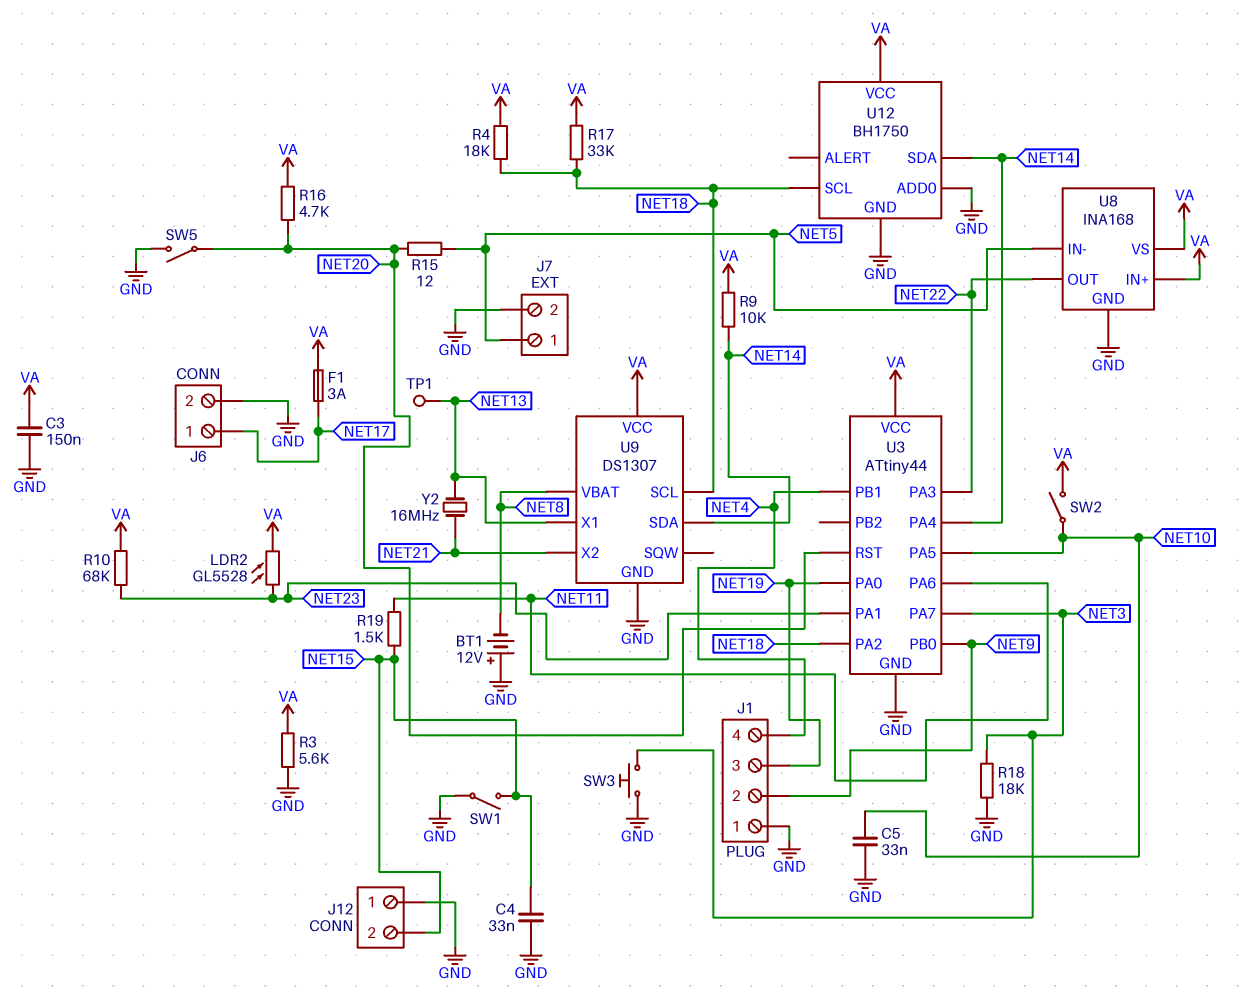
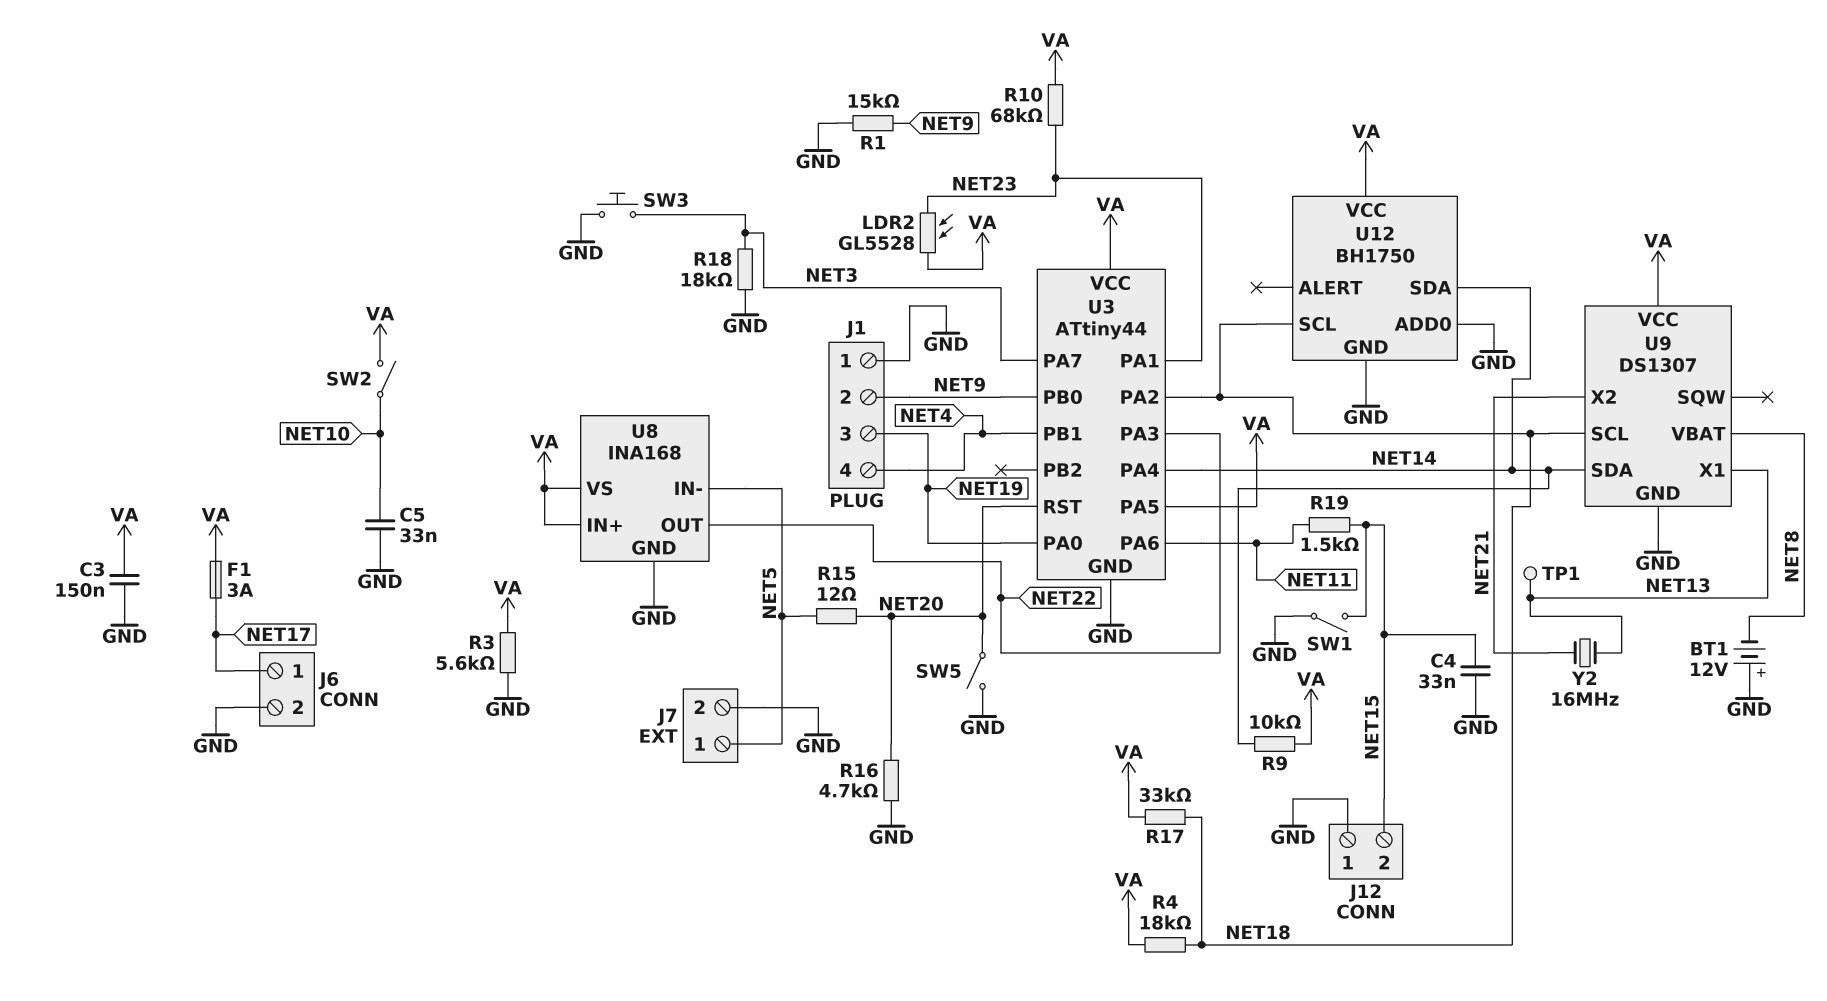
R1: none -> 15k (GND, NET9)
R16: 4.7k (NET20, VA) -> 4.7k (GND, NET20)
U3 pin PA5: NET10 -> VA

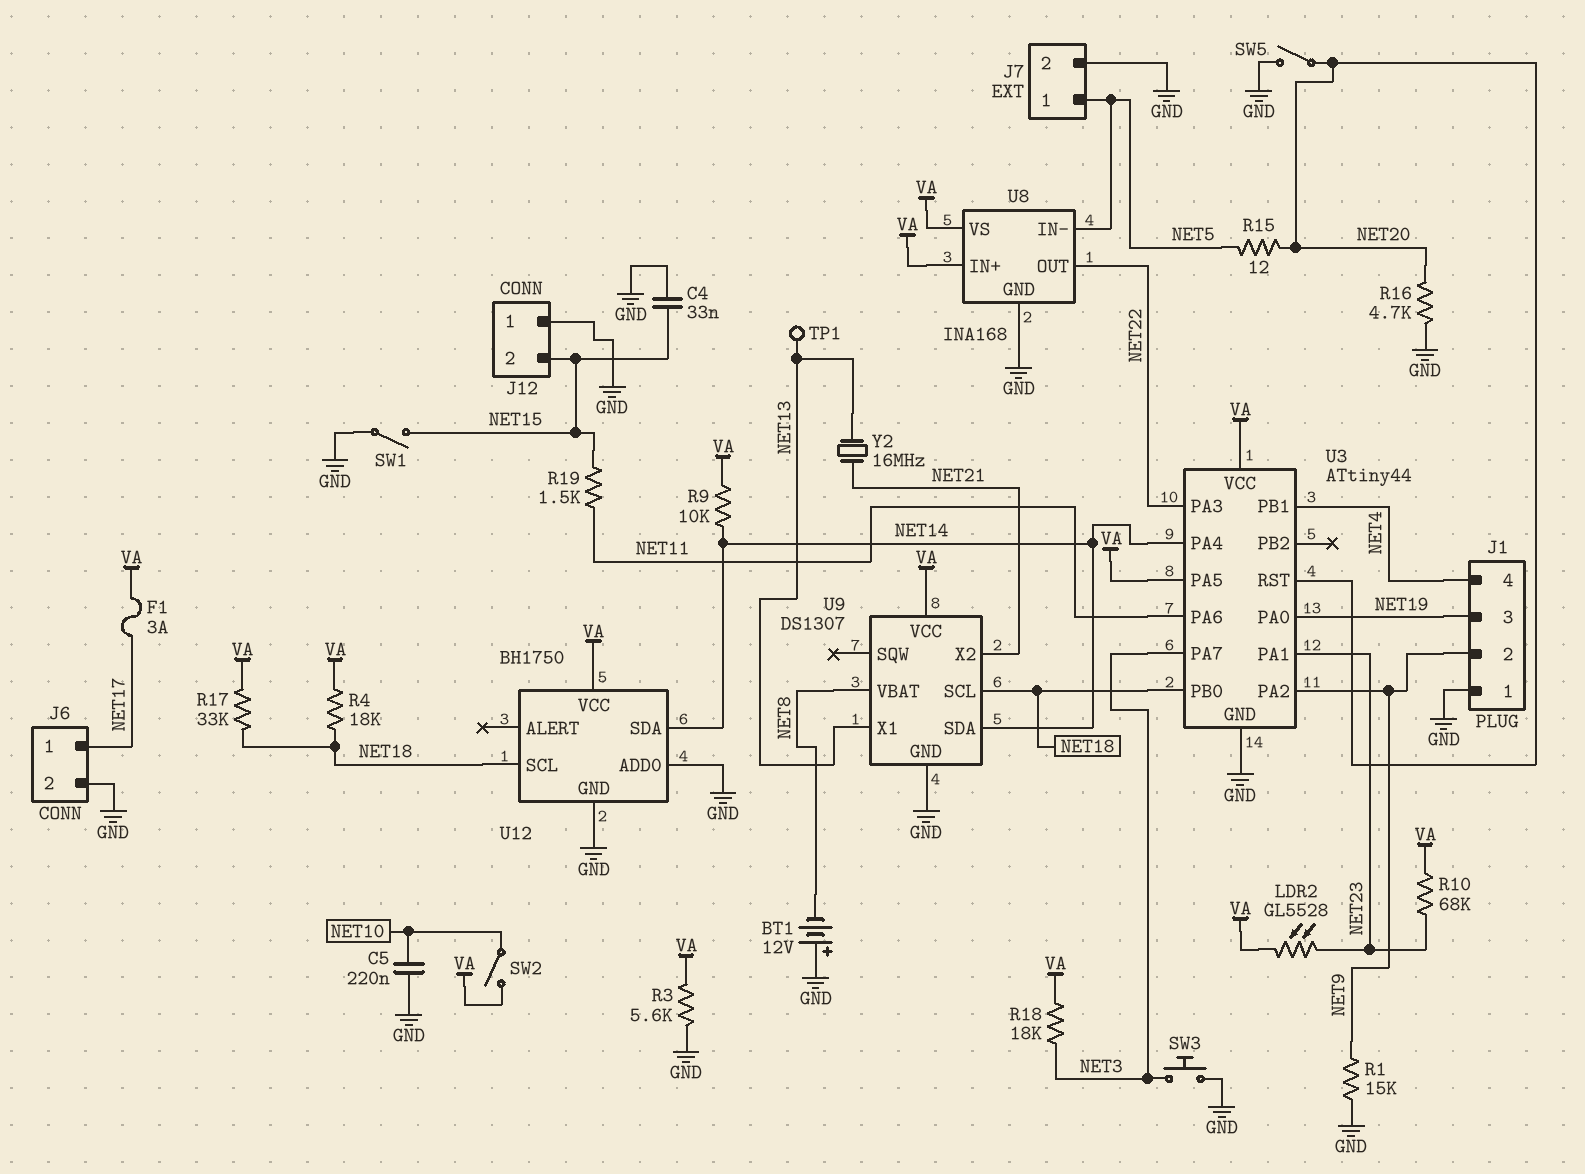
C3: 150nF (GND, VA) -> none
C5: 33nF (GND, NET10) -> 220nF (GND, NET10)
R18: 18k (GND, NET3) -> 18k (NET3, VA)
U3 pin PA2: NET18 -> NET9
U3 pin PB0: NET9 -> NET18

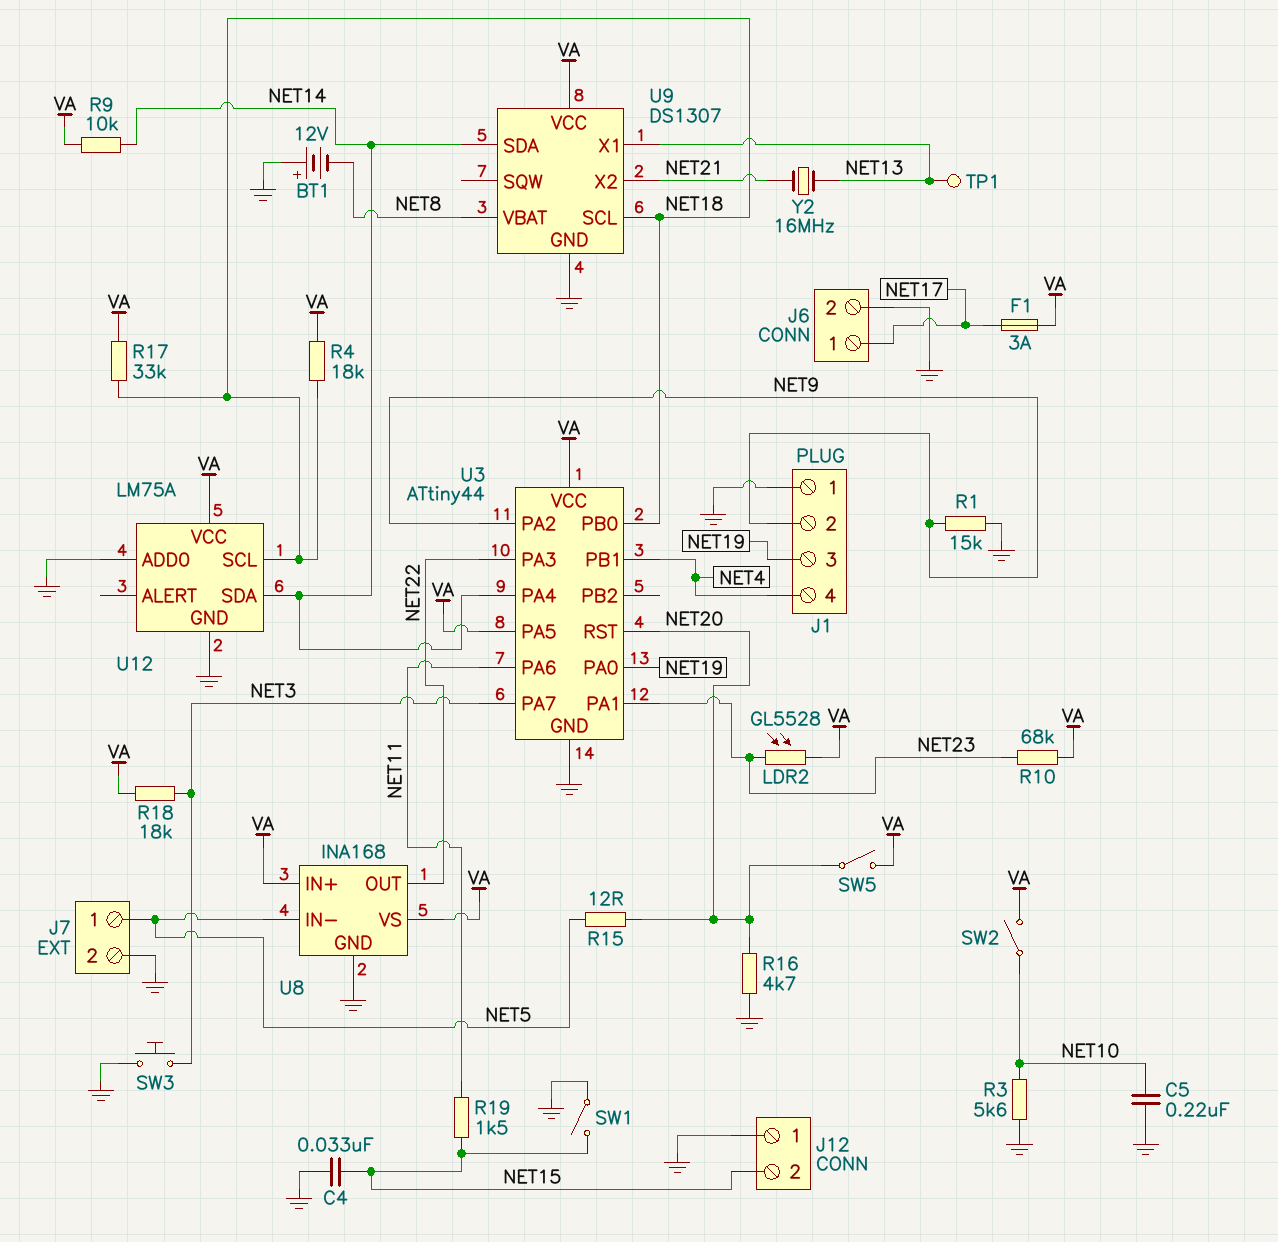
R3: 5.6k (GND, VA) -> 5.6k (GND, NET10)
SW5: switch (GND, NET20) -> switch (NET20, VA)
U12: BH1750 -> LM75A

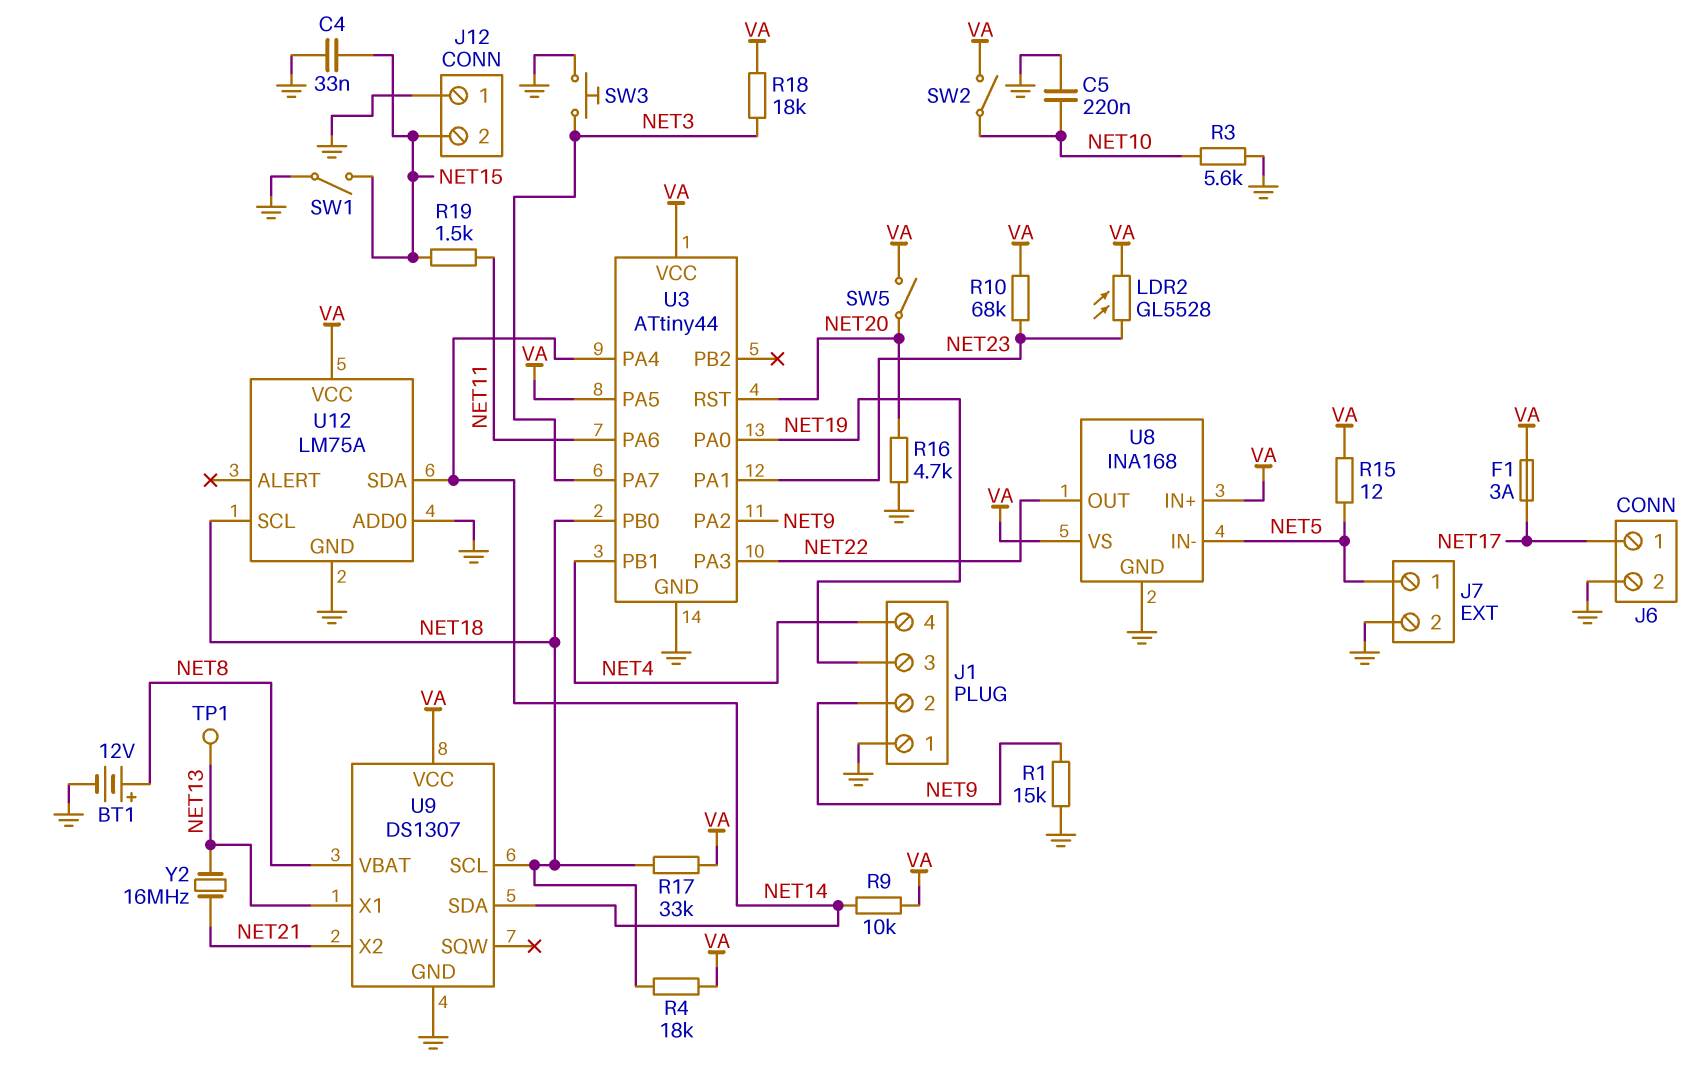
BT1: 12V (plus GND, minus NET8) -> 12V (plus NET8, minus GND)
R15: 12 (NET5, NET20) -> 12 (NET5, VA)

